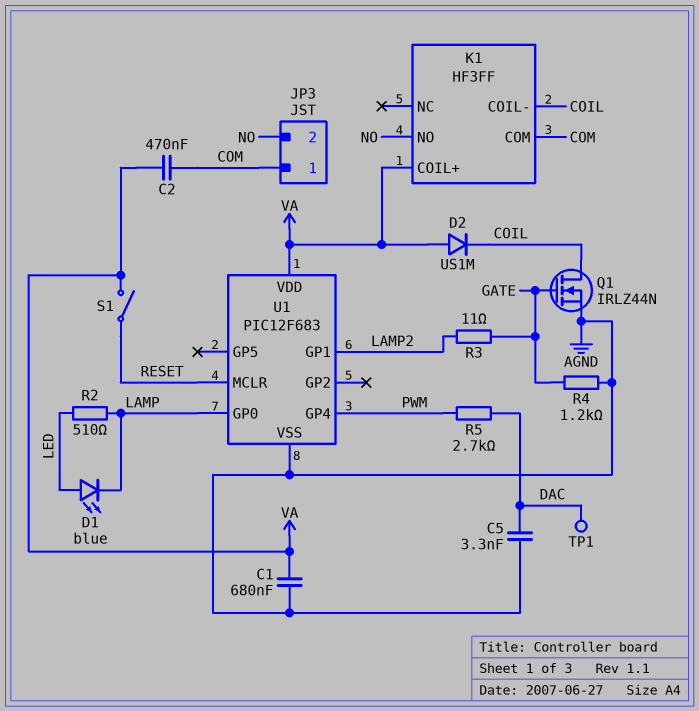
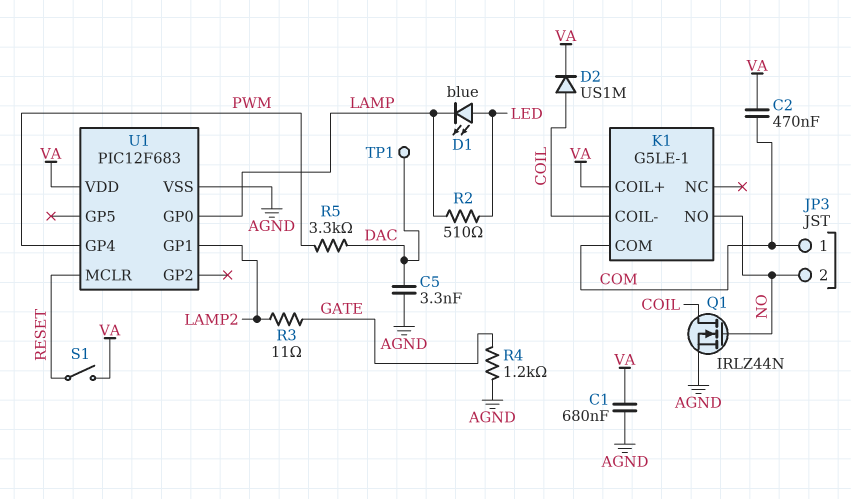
D2: diode US1M (A VA, K COIL) -> diode US1M (A COIL, K VA)
K1: HF3FF -> G5LE-1
Q1: NMOS IRLZ44N (G GATE, D COIL, S AGND) -> NMOS IRLZ44N (G NO, D COIL, S AGND)
R5: 2.7k (DAC, PWM) -> 3.3k (DAC, PWM)

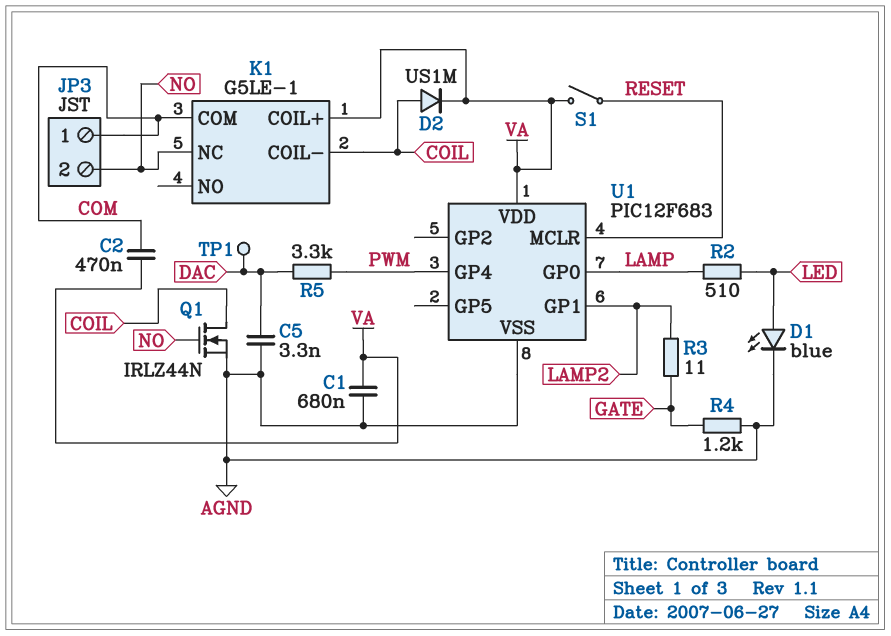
D1: LED blue (A LED, K LAMP) -> LED blue (A LED, K AGND)
K1 pin NC: none -> NO
K1 pin NO: NO -> none

